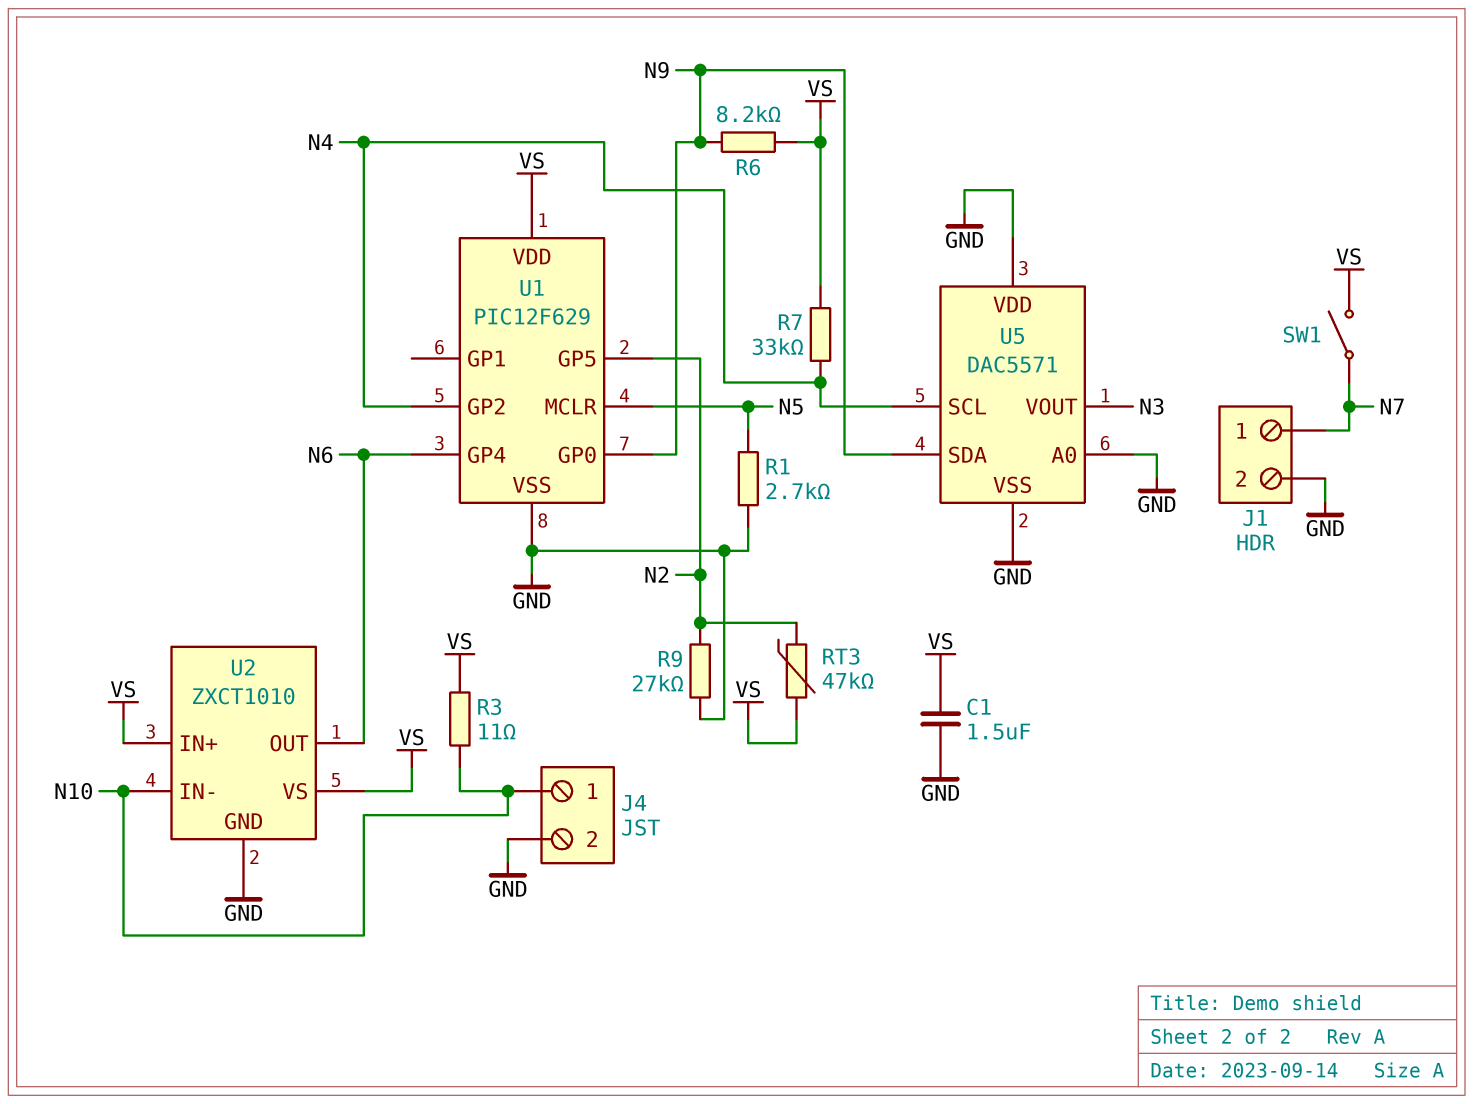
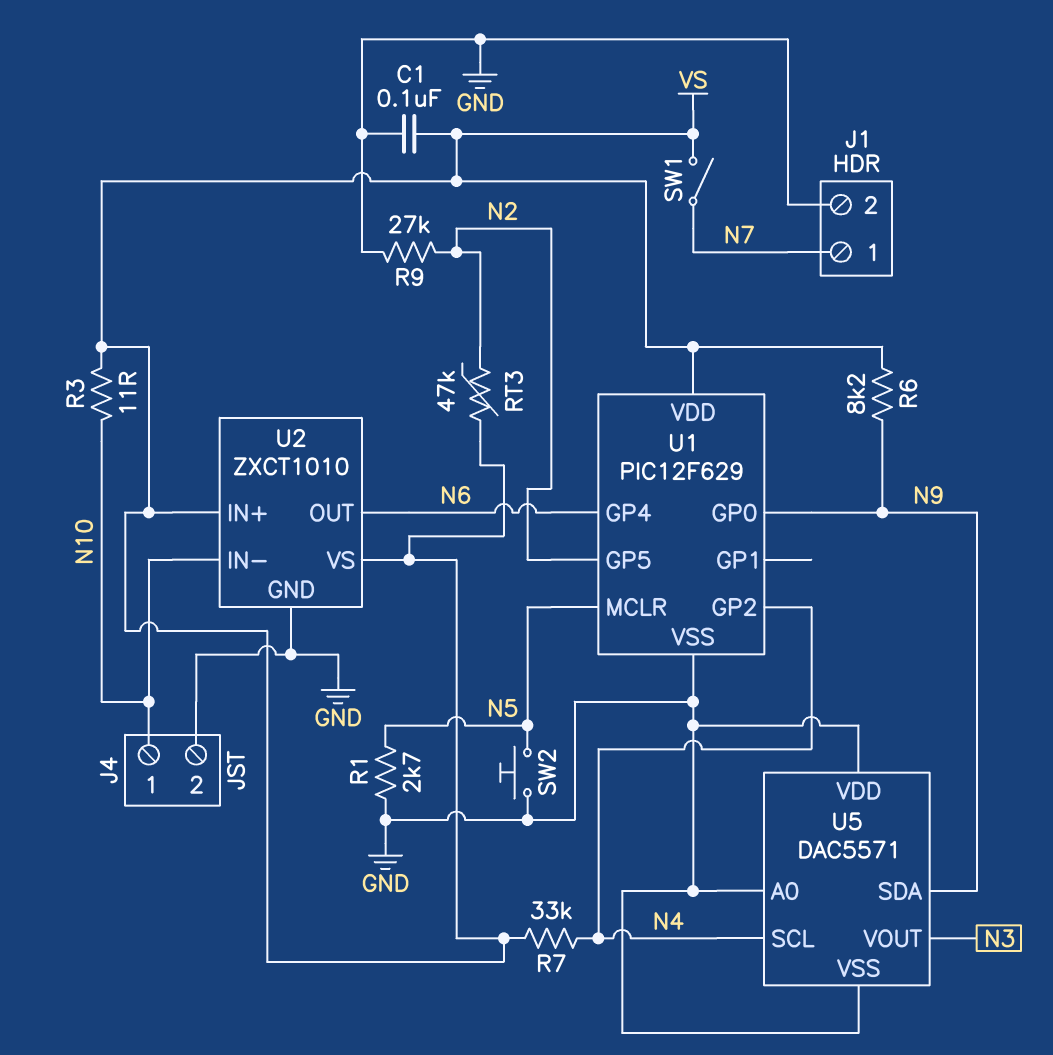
C1: 1.5uF (GND, VS) -> 100nF (GND, VS)
SW2: none -> button (GND, N5)

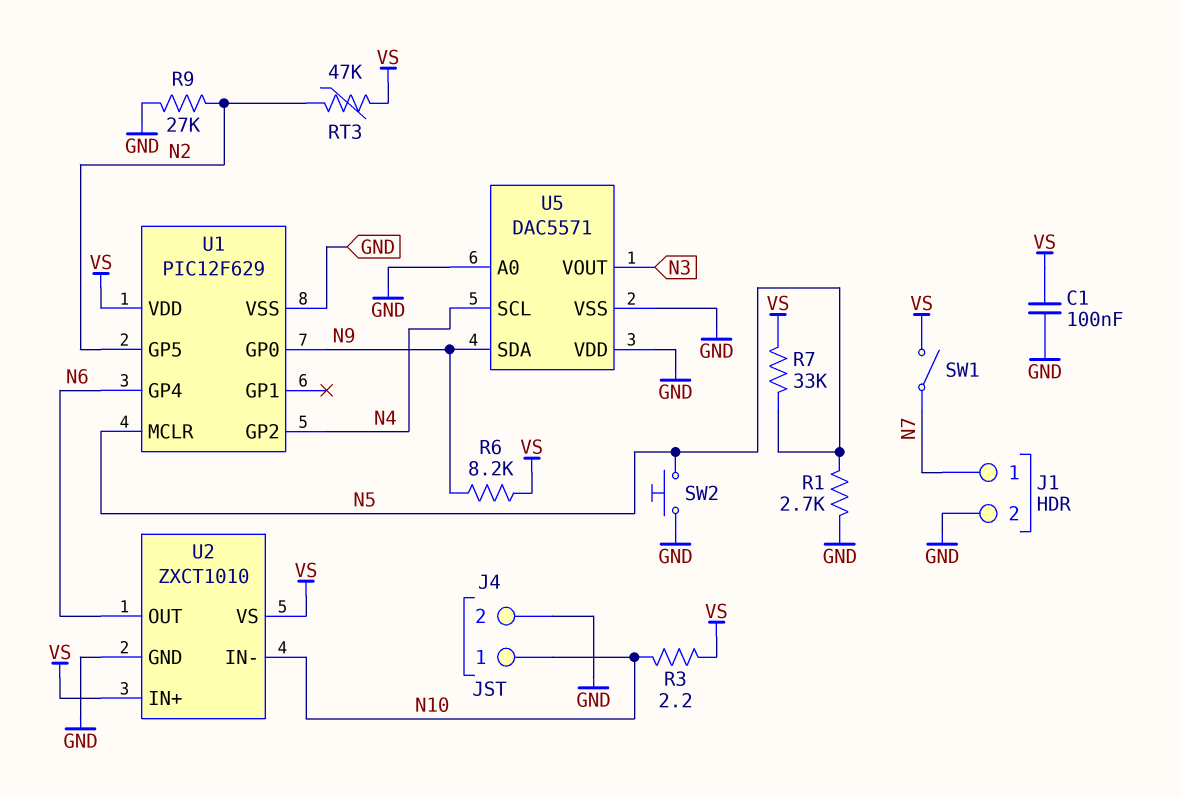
R3: 11 (N10, VS) -> 2.2 (N10, VS)
R7: 33k (N4, VS) -> 33k (N5, VS)

